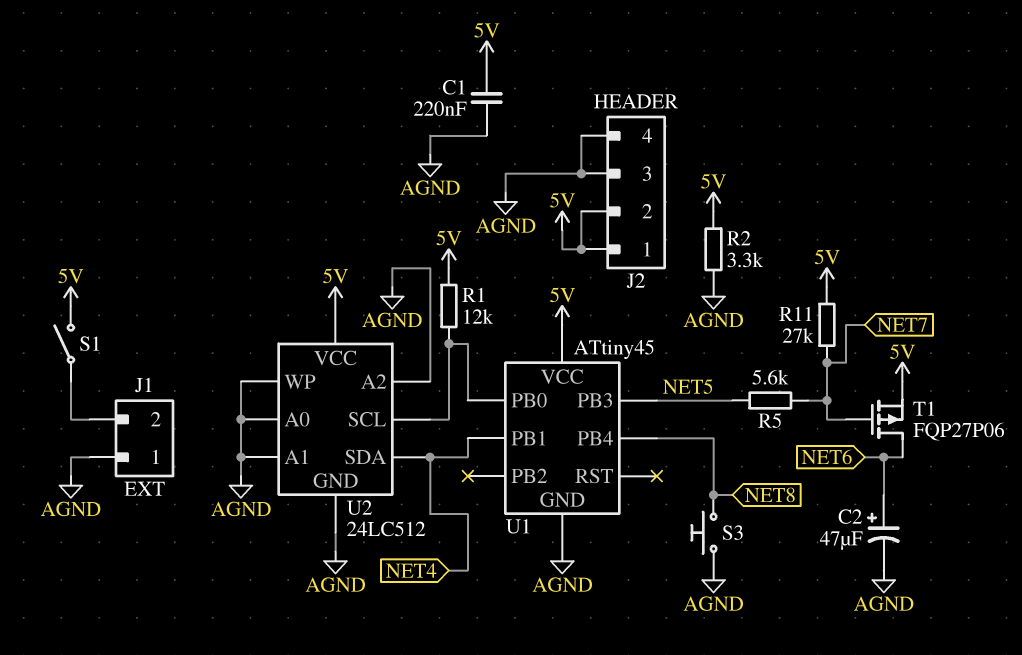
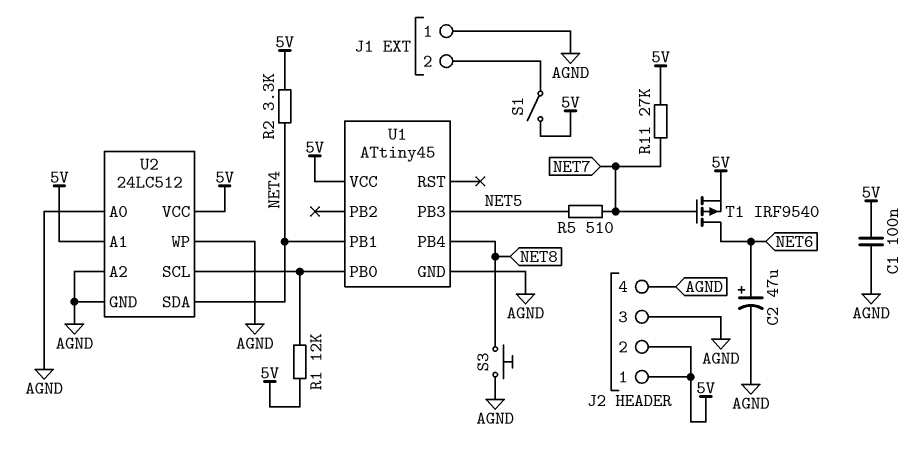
C1: 220nF (5V, AGND) -> 100nF (5V, AGND)
R2: 3.3k (5V, AGND) -> 3.3k (5V, NET4)
R5: 5.6k (NET5, NET7) -> 510 (NET5, NET7)
T1: PMOS FQP27P06 (G NET7, D NET6, S 5V) -> PMOS IRF9540 (G NET7, D NET6, S 5V)
U2 pin A1: AGND -> 5V

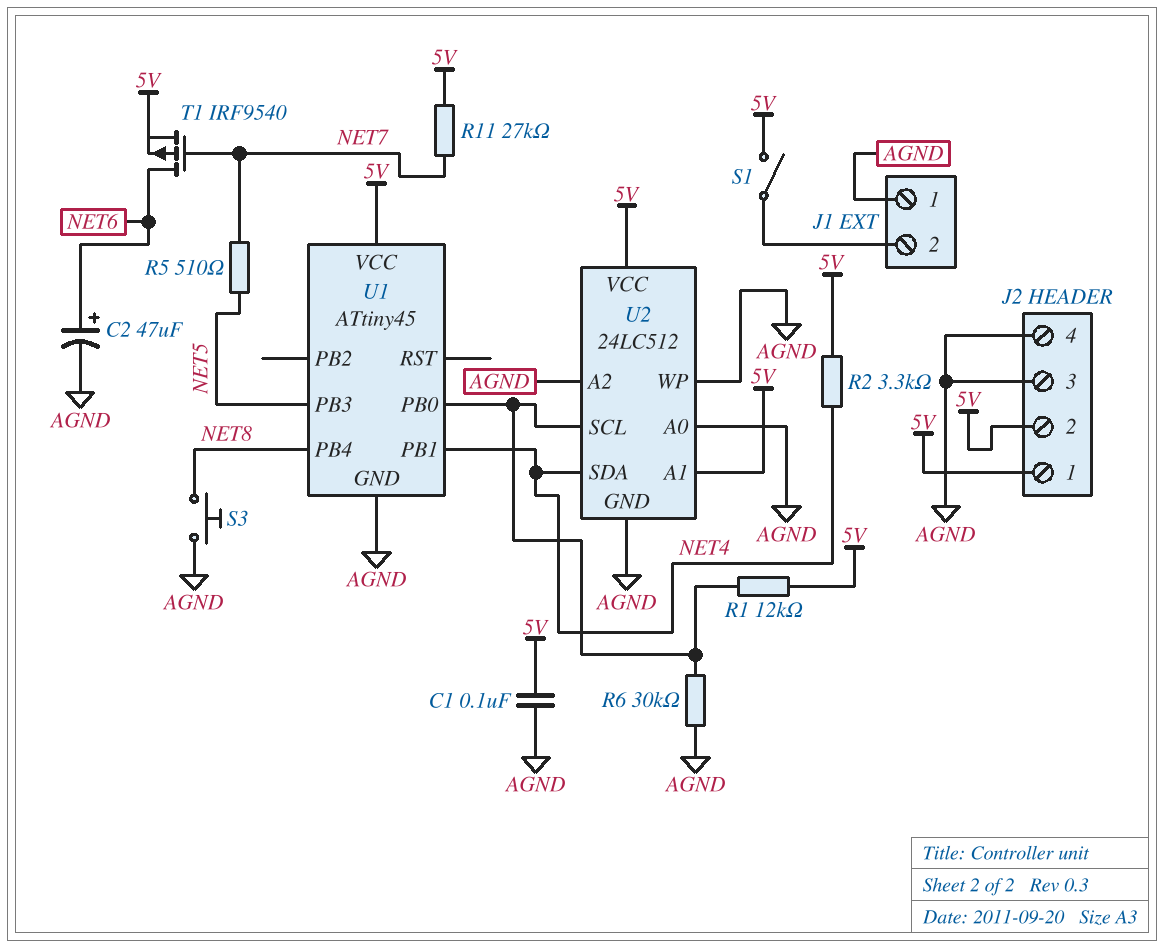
R6: none -> 30k (AGND, U1/PB0)

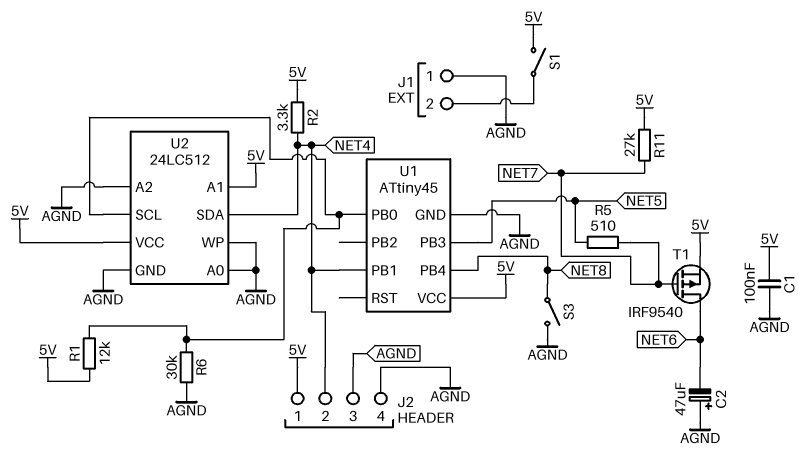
C2: 47uF (plus NET6, minus AGND) -> 47uF (plus AGND, minus NET6)
J2 pin 2: 5V -> NET4
S3: button (AGND, NET8) -> switch (AGND, NET8)

